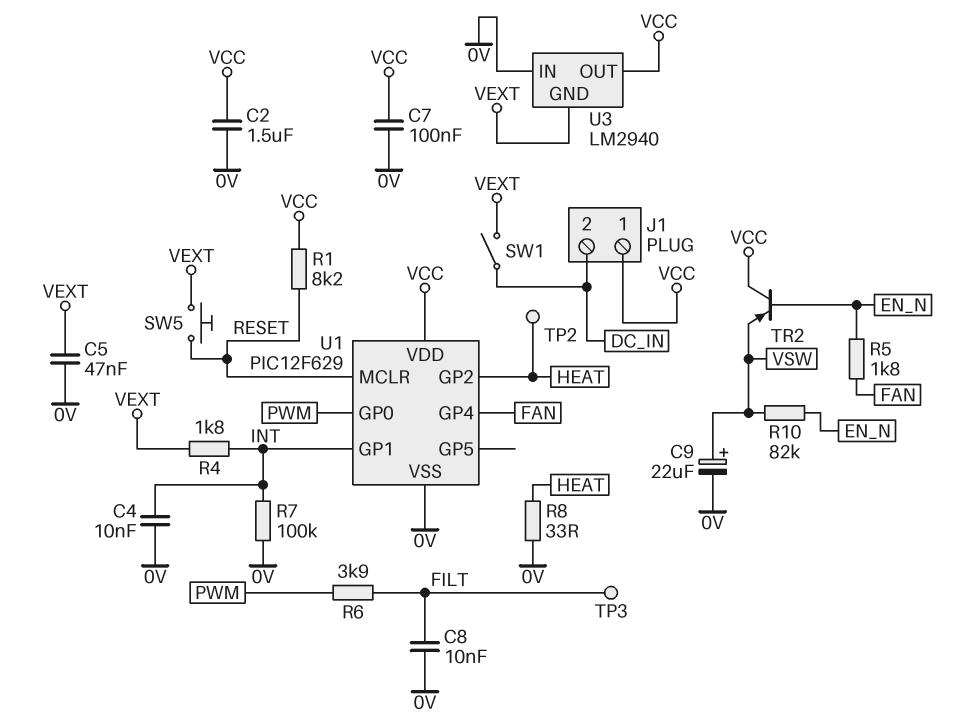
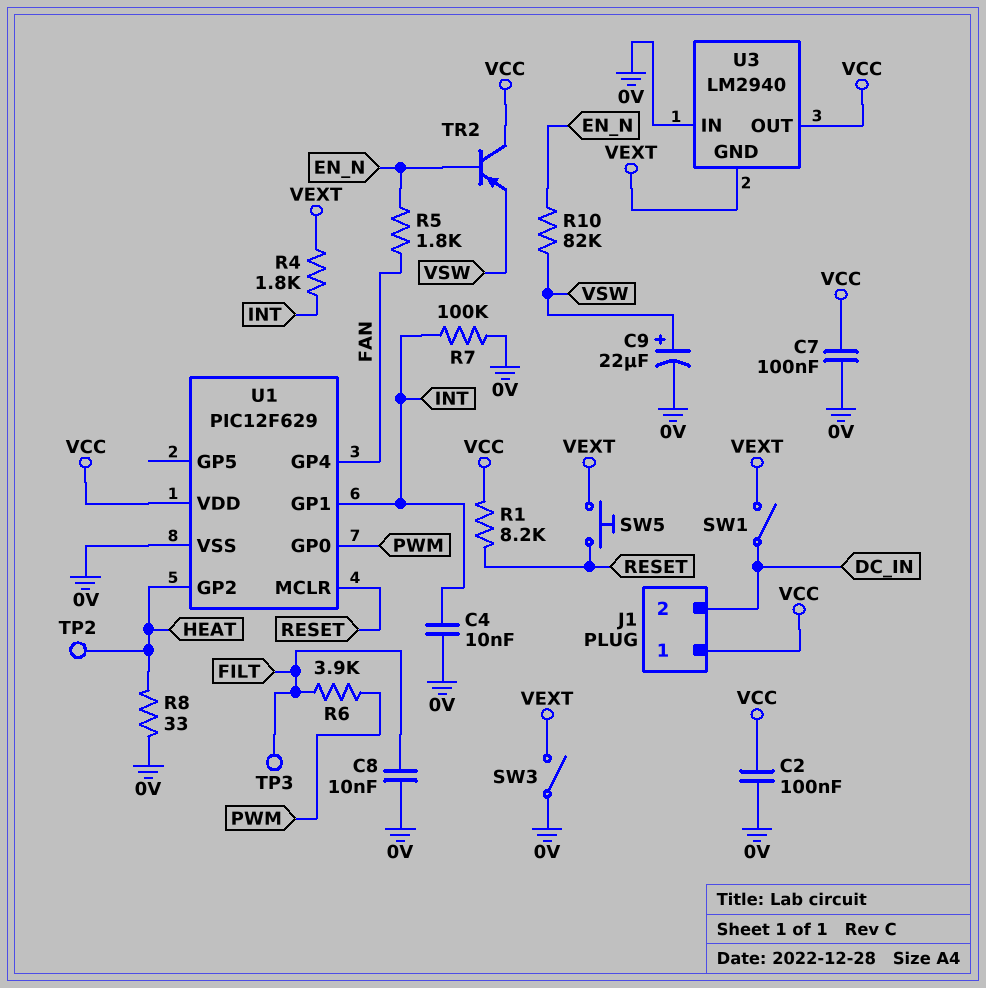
C2: 1.5uF (0V, VCC) -> 100nF (0V, VCC)
C5: 47nF (0V, VEXT) -> none
SW3: none -> switch (0V, VEXT)

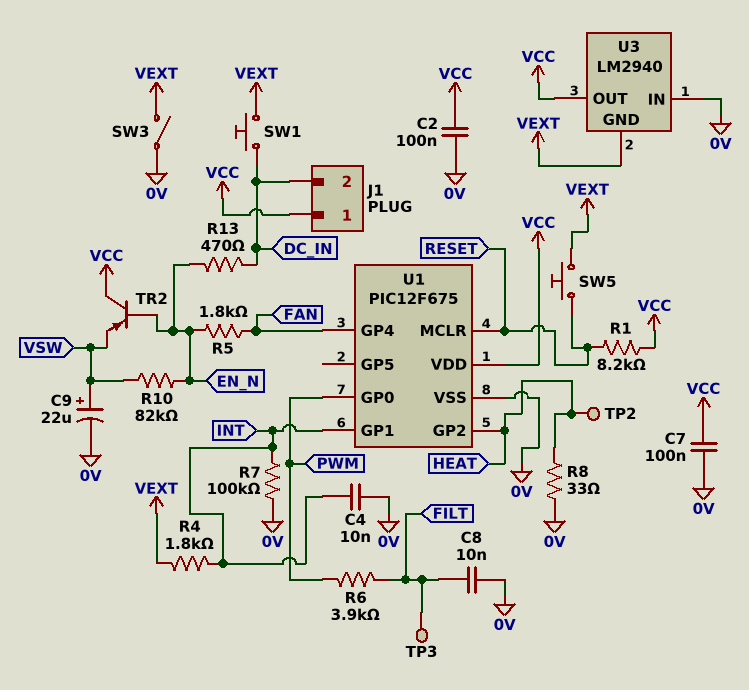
R13: none -> 470 (DC_IN, EN_N)
SW1: switch (DC_IN, VEXT) -> button (DC_IN, VEXT)
U1: PIC12F629 -> PIC12F675

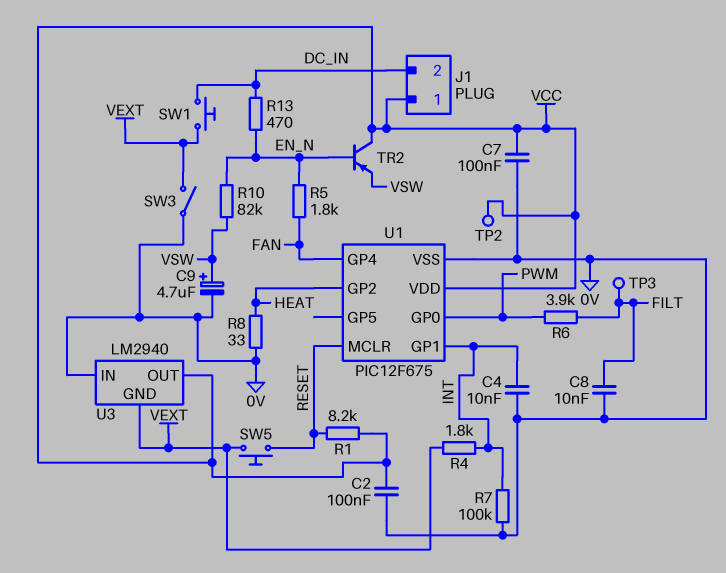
C9: 22uF (plus VSW, minus 0V) -> 4.7uF (plus VSW, minus 0V)
TP2: test point (HEAT) -> test point (VCC)

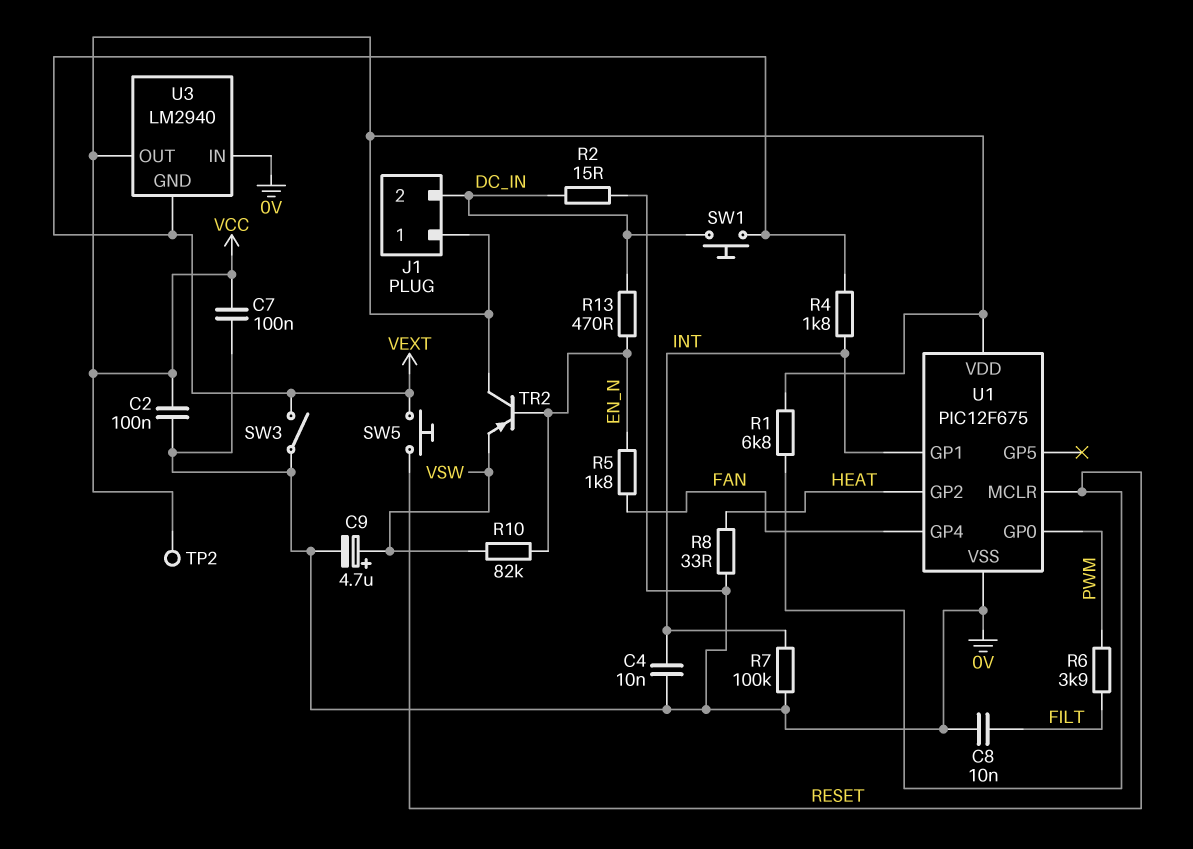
R1: 8.2k (RESET, VCC) -> 6.8k (RESET, VCC)
R2: none -> 15 (0V, DC_IN)
TP3: test point (FILT) -> none

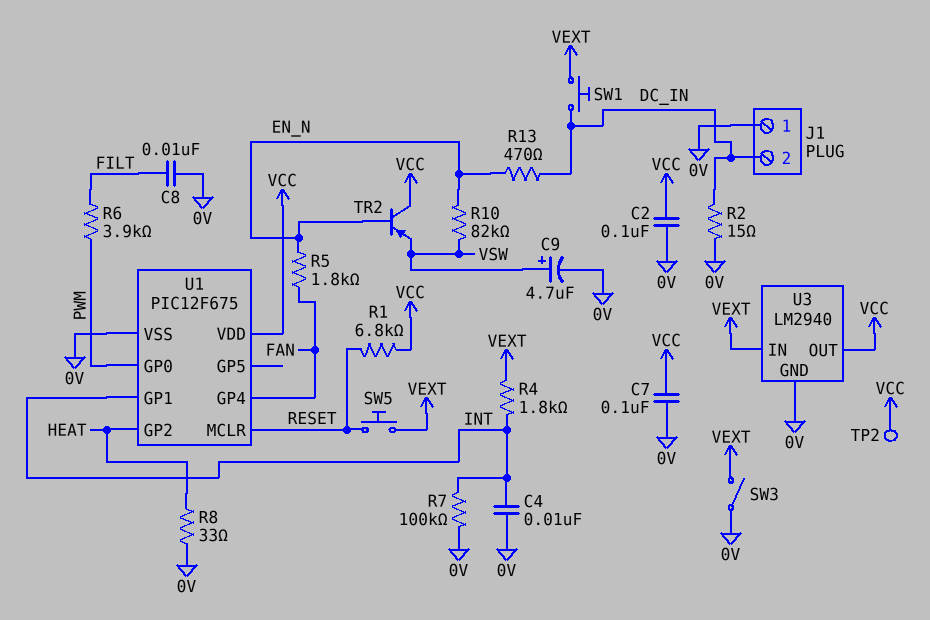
J1 pin 1: VCC -> 0V
U3 pin GND: VEXT -> 0V
U3 pin IN: 0V -> VEXT

